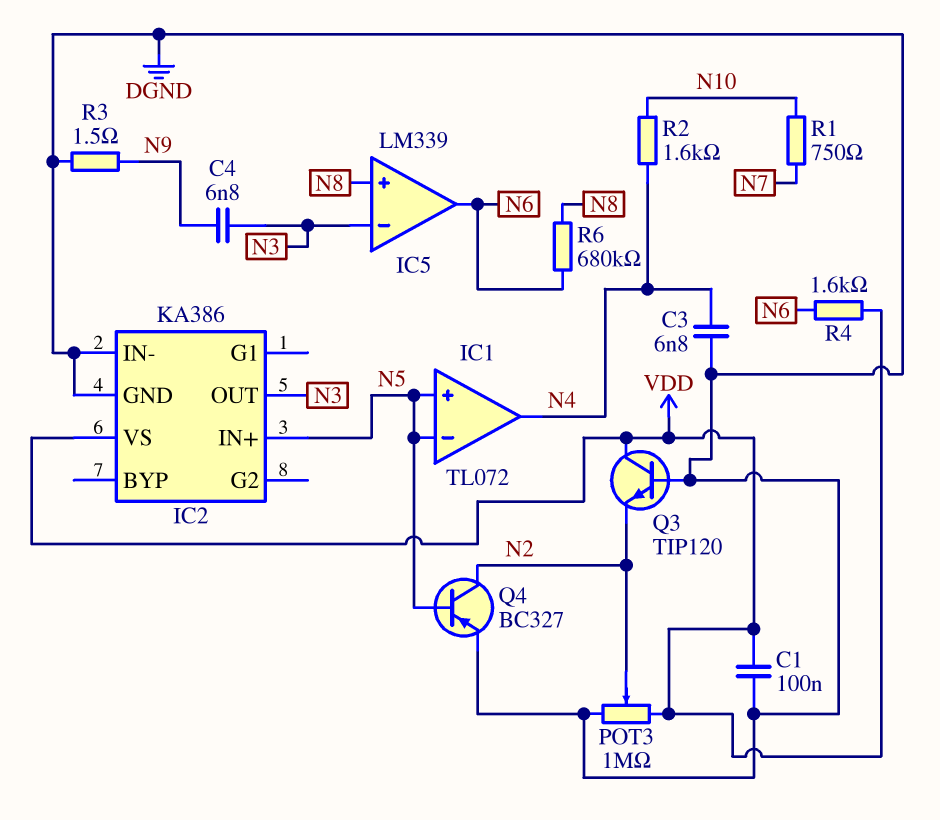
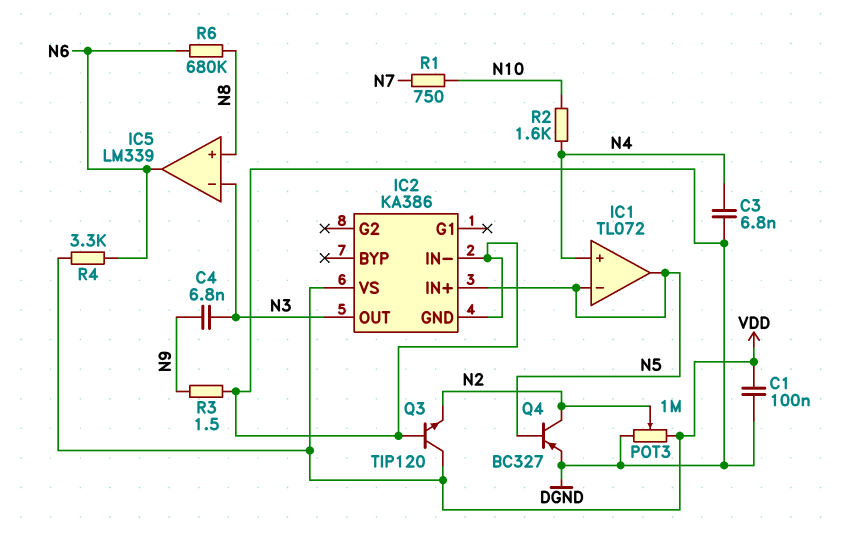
IC1 pin in+: N5 -> N4
IC1 pin out: N4 -> N5
R4: 1.6k (N6, VDD) -> 3.3k (N6, VDD)

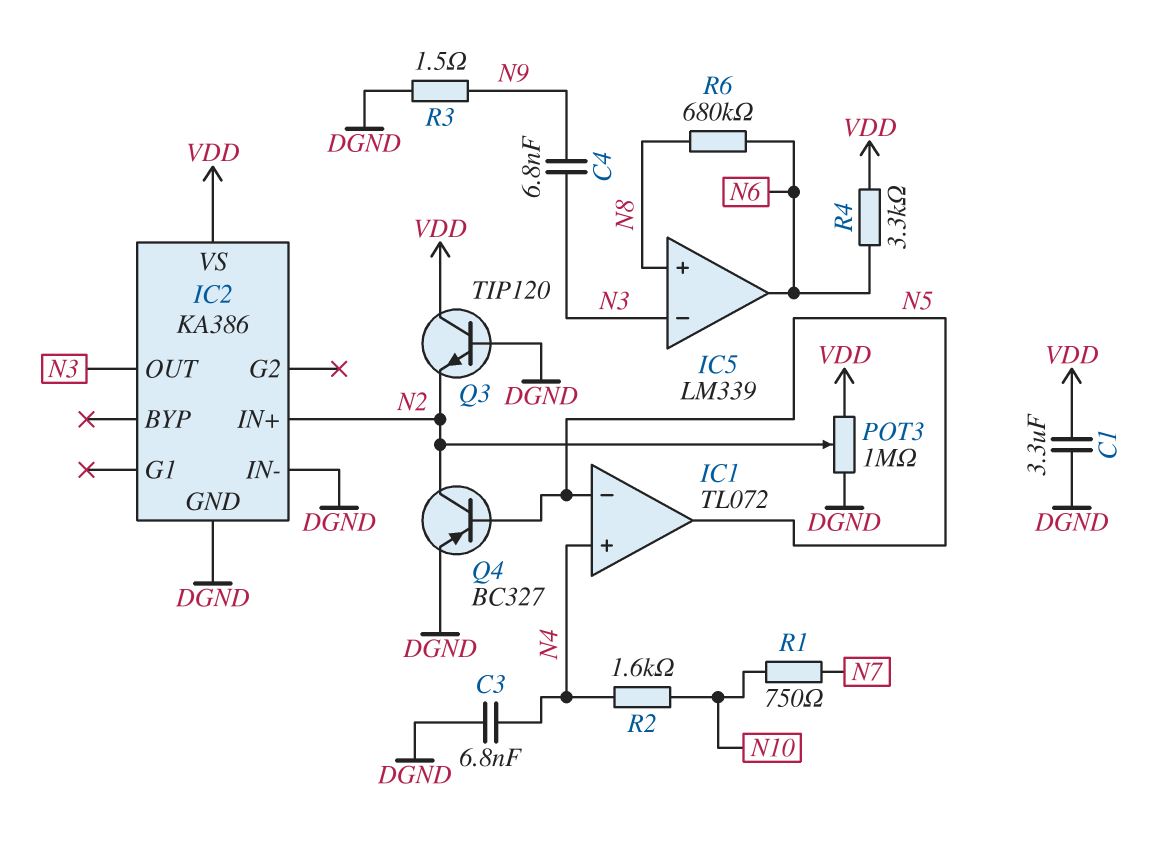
C1: 100nF (DGND, VDD) -> 3.3uF (DGND, VDD)
IC2 pin IN+: N5 -> N2

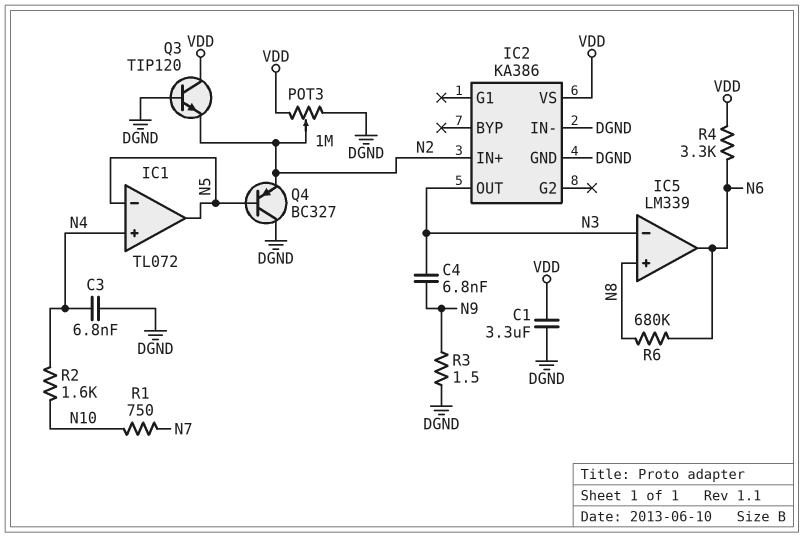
Q4: PNP BC327 (B N5, C N2, E DGND) -> PNP BC327 (B N5, C DGND, E N2)

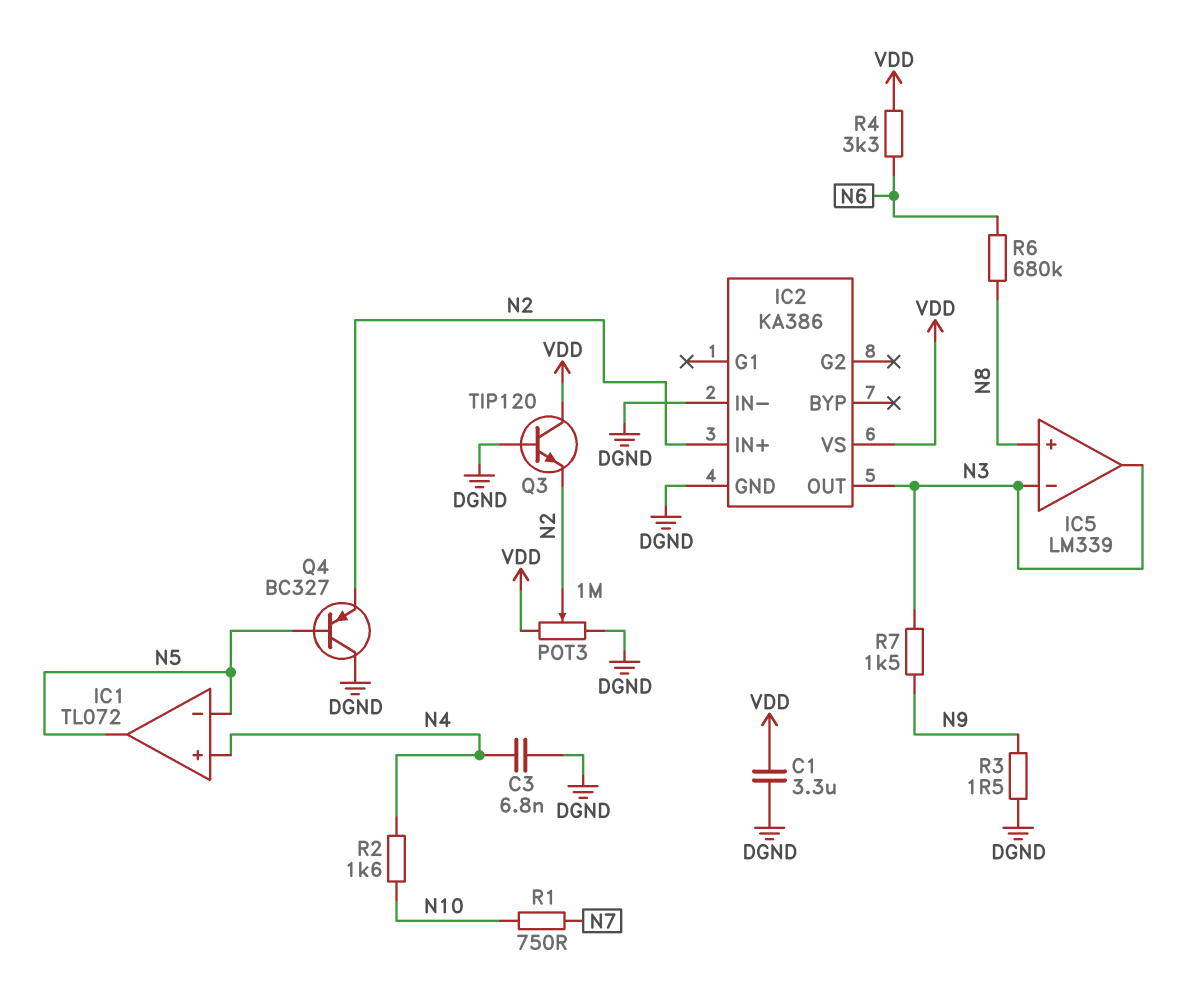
C4: 6.8nF (N3, N9) -> none
IC5 pin out: N6 -> N3
R7: none -> 1.5k (N3, N9)

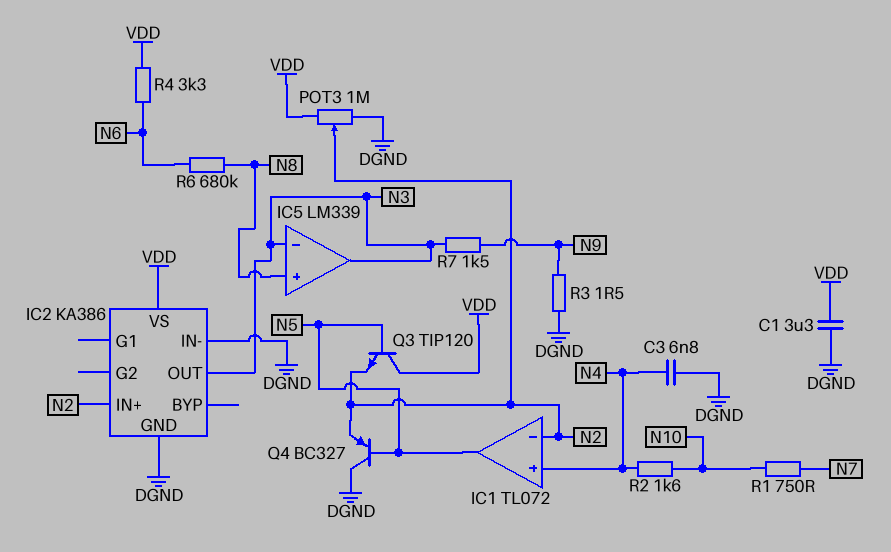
IC1 pin in-: N5 -> N2
Q3: NPN TIP120 (B DGND, C VDD, E N2) -> NPN TIP120 (B N5, C VDD, E N2)

